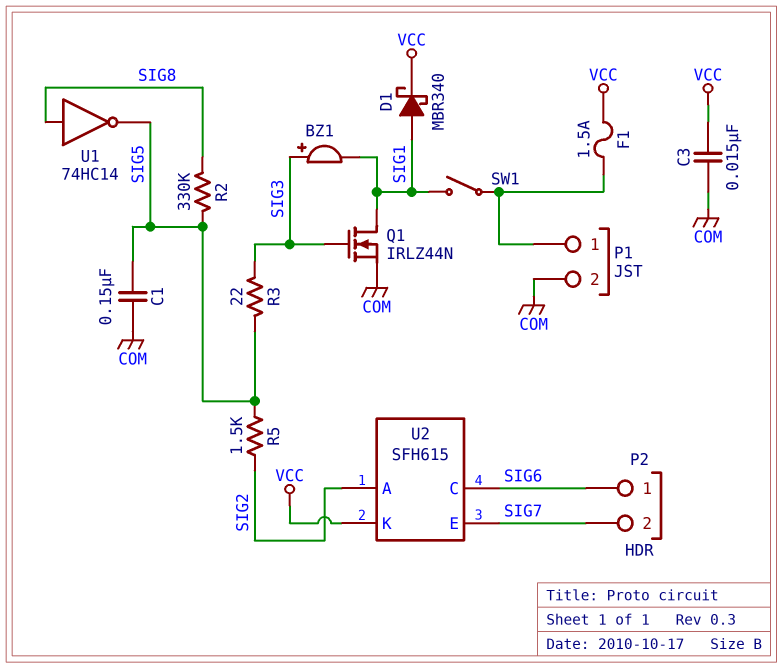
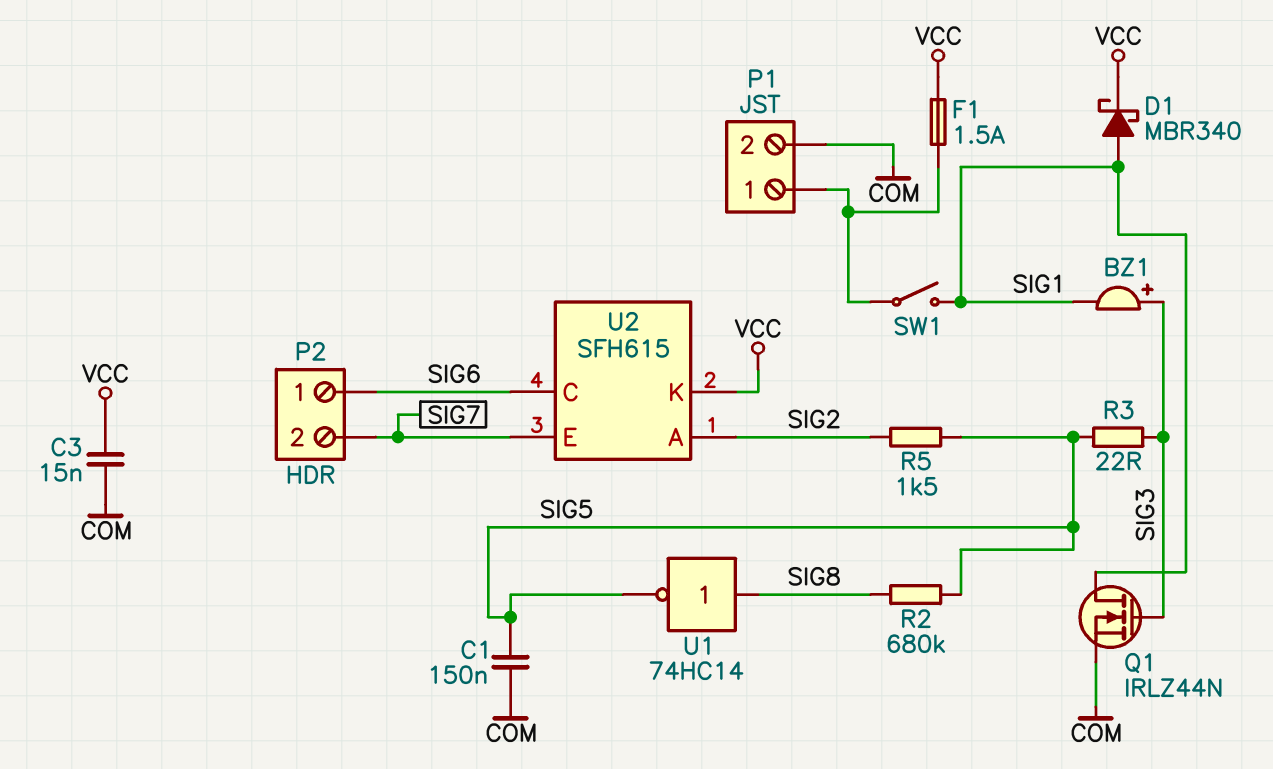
R2: 330k (SIG5, SIG8) -> 680k (SIG5, SIG8)

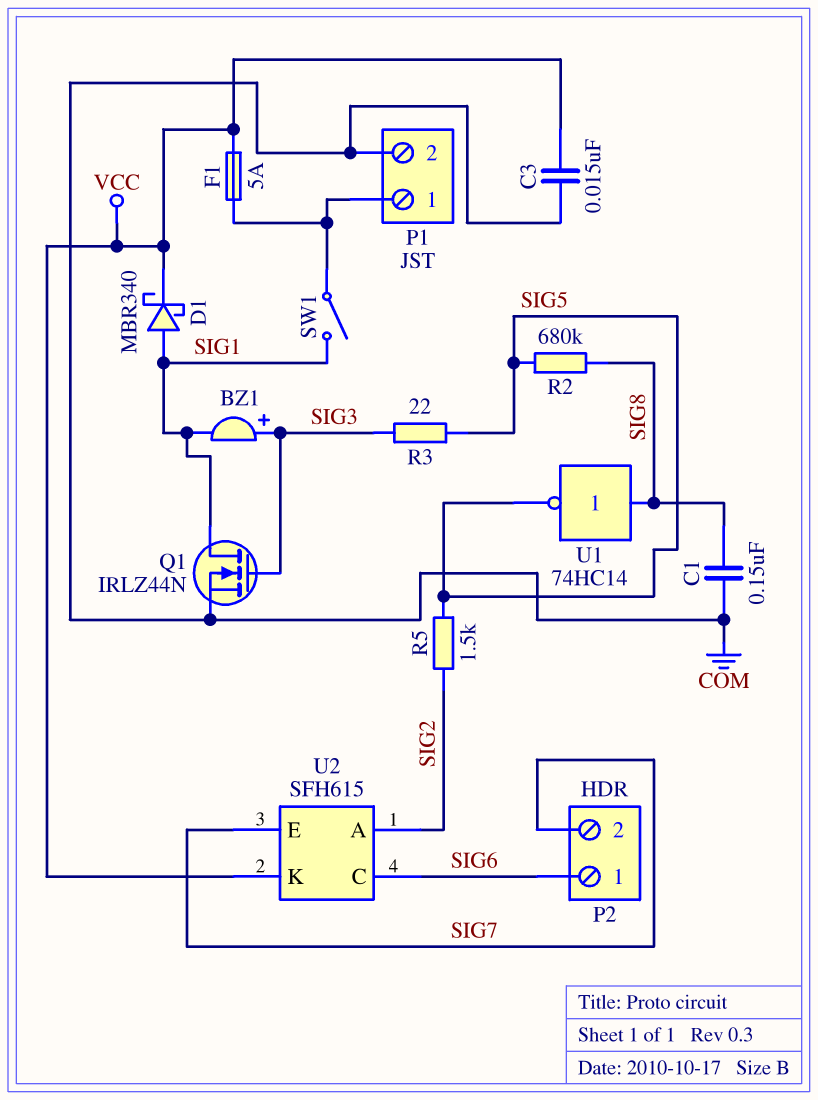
C1: 150nF (COM, SIG5) -> 150nF (COM, SIG8)
F1: 1.5A (P1/1, VCC) -> 5A (P1/1, VCC)

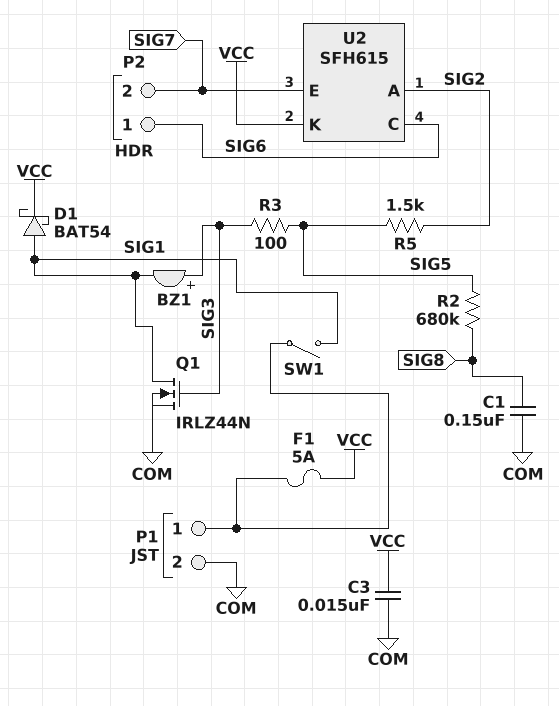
D1: schottky MBR340 (A SIG1, K VCC) -> schottky BAT54 (A SIG1, K VCC)
R3: 22 (SIG3, SIG5) -> 100 (SIG3, SIG5)
U1: NOT 74HC14 (in SIG8, out SIG5) -> none

